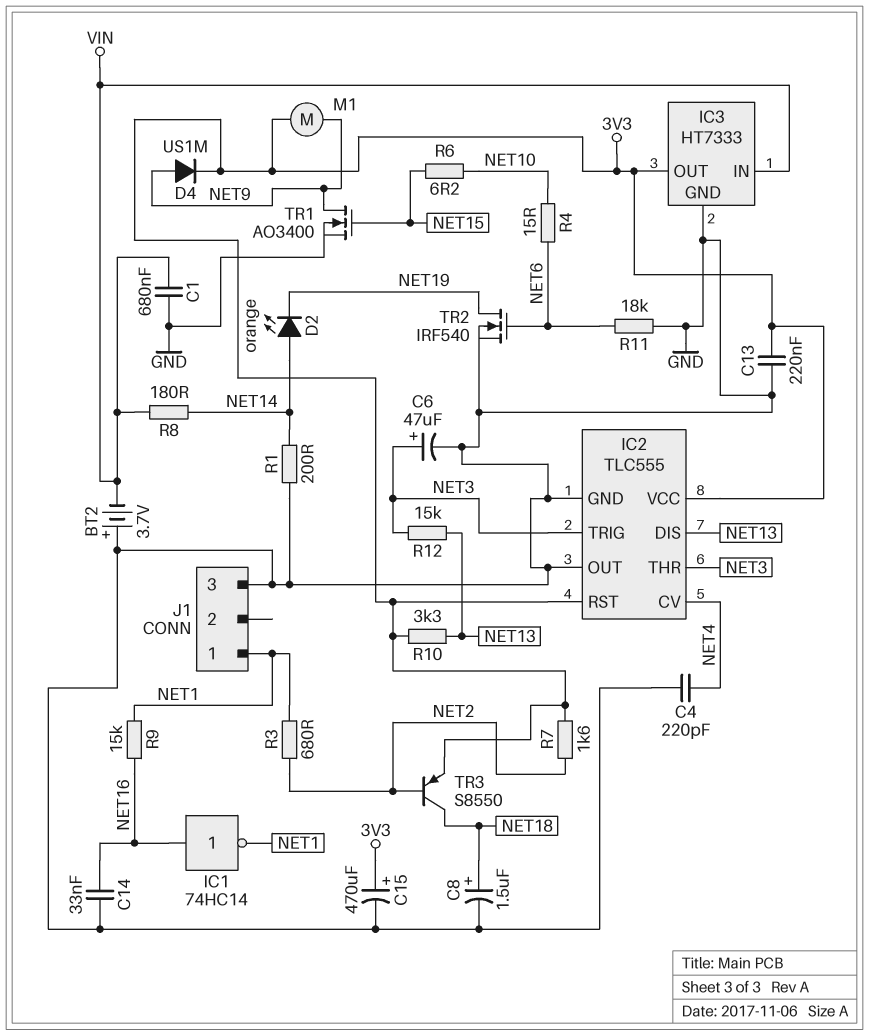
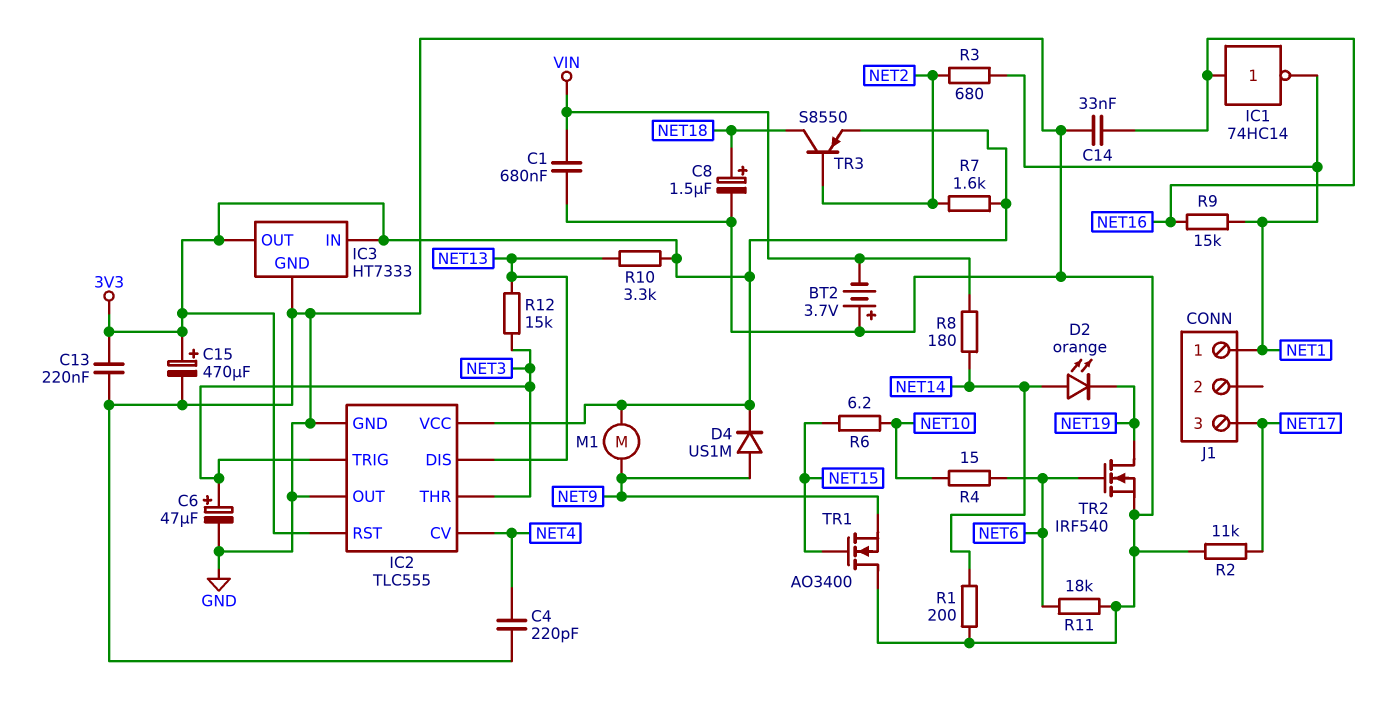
IC3 pin IN: VIN -> 3V3
J1 pin 3: GND -> NET17
R2: none -> 11k (GND, NET17)
TR1: NMOS AO3400 (G NET15, D NET9, S GND) -> NMOS AO3400 (G NET15, D GND, S NET9)

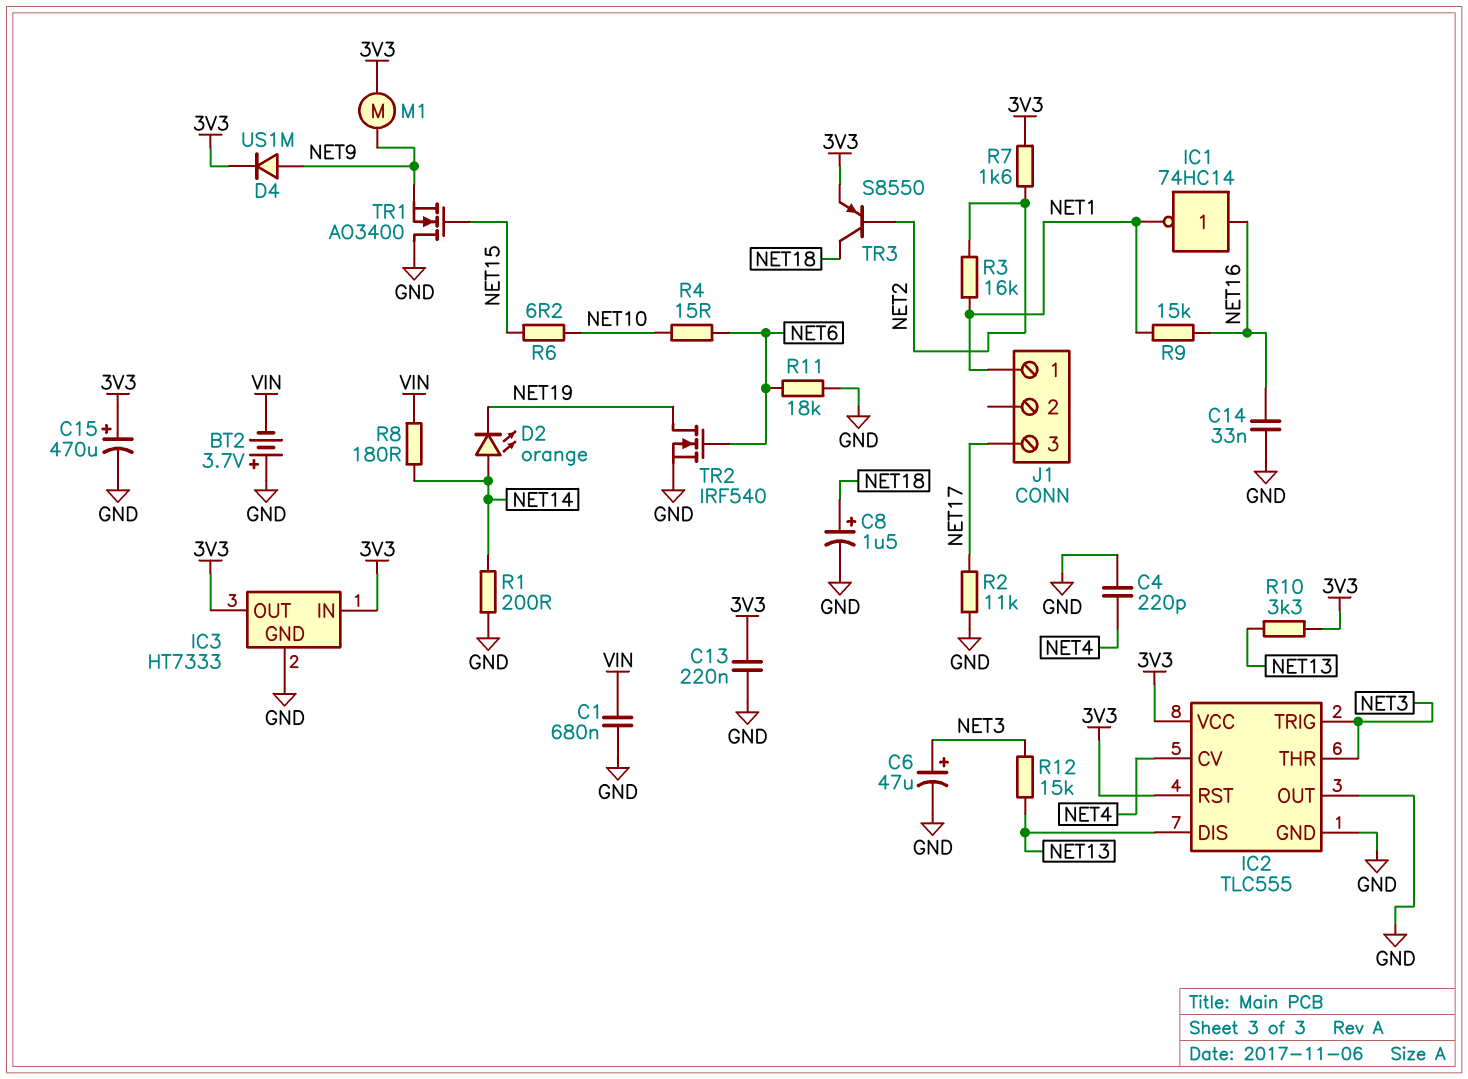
R3: 680 (NET1, NET2) -> 16k (NET1, NET2)

